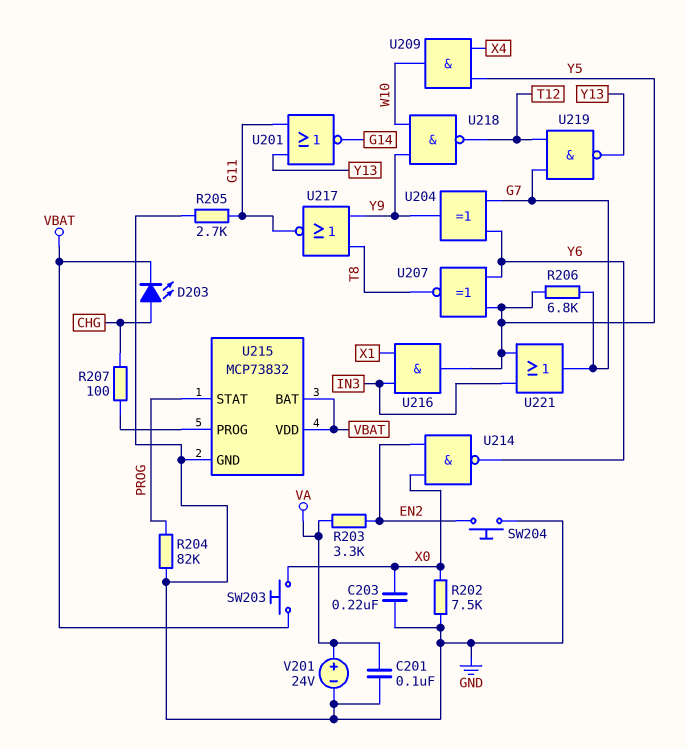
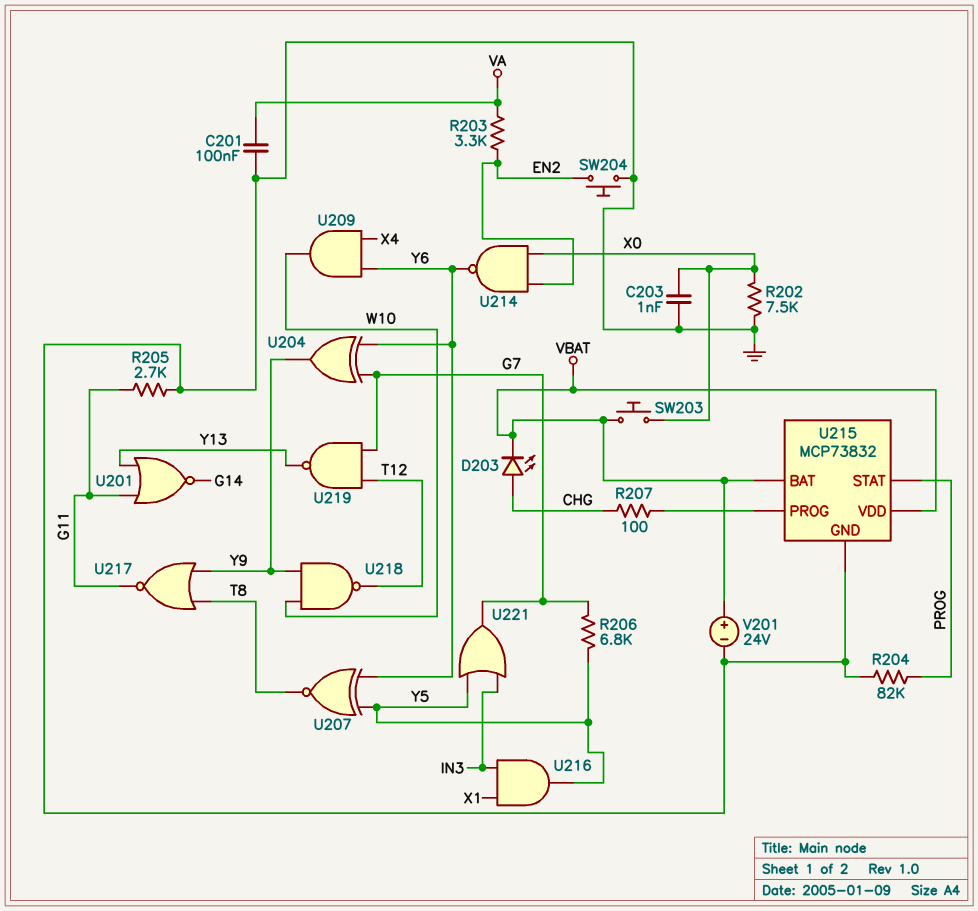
C203: 220nF (GND, X0) -> 1nF (GND, X0)
U209: AND (in X4, in Y5, out W10) -> AND (in X4, in Y6, out W10)
V201: 24V (plus VA, minus GND) -> 24V (plus VBAT, minus GND)

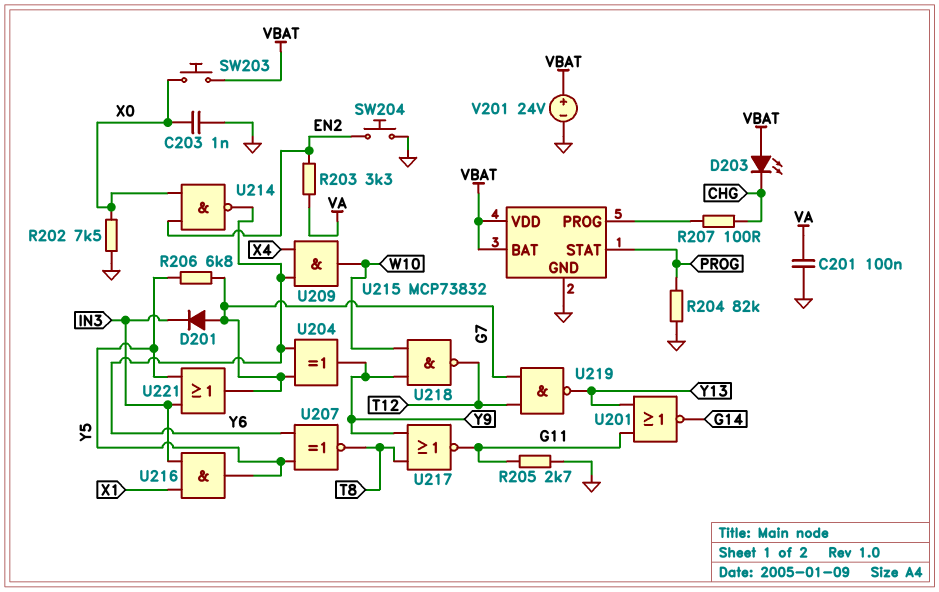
D201: none -> diode (A G7, K IN3)
D203: LED (A CHG, K VBAT) -> LED (A VBAT, K CHG)

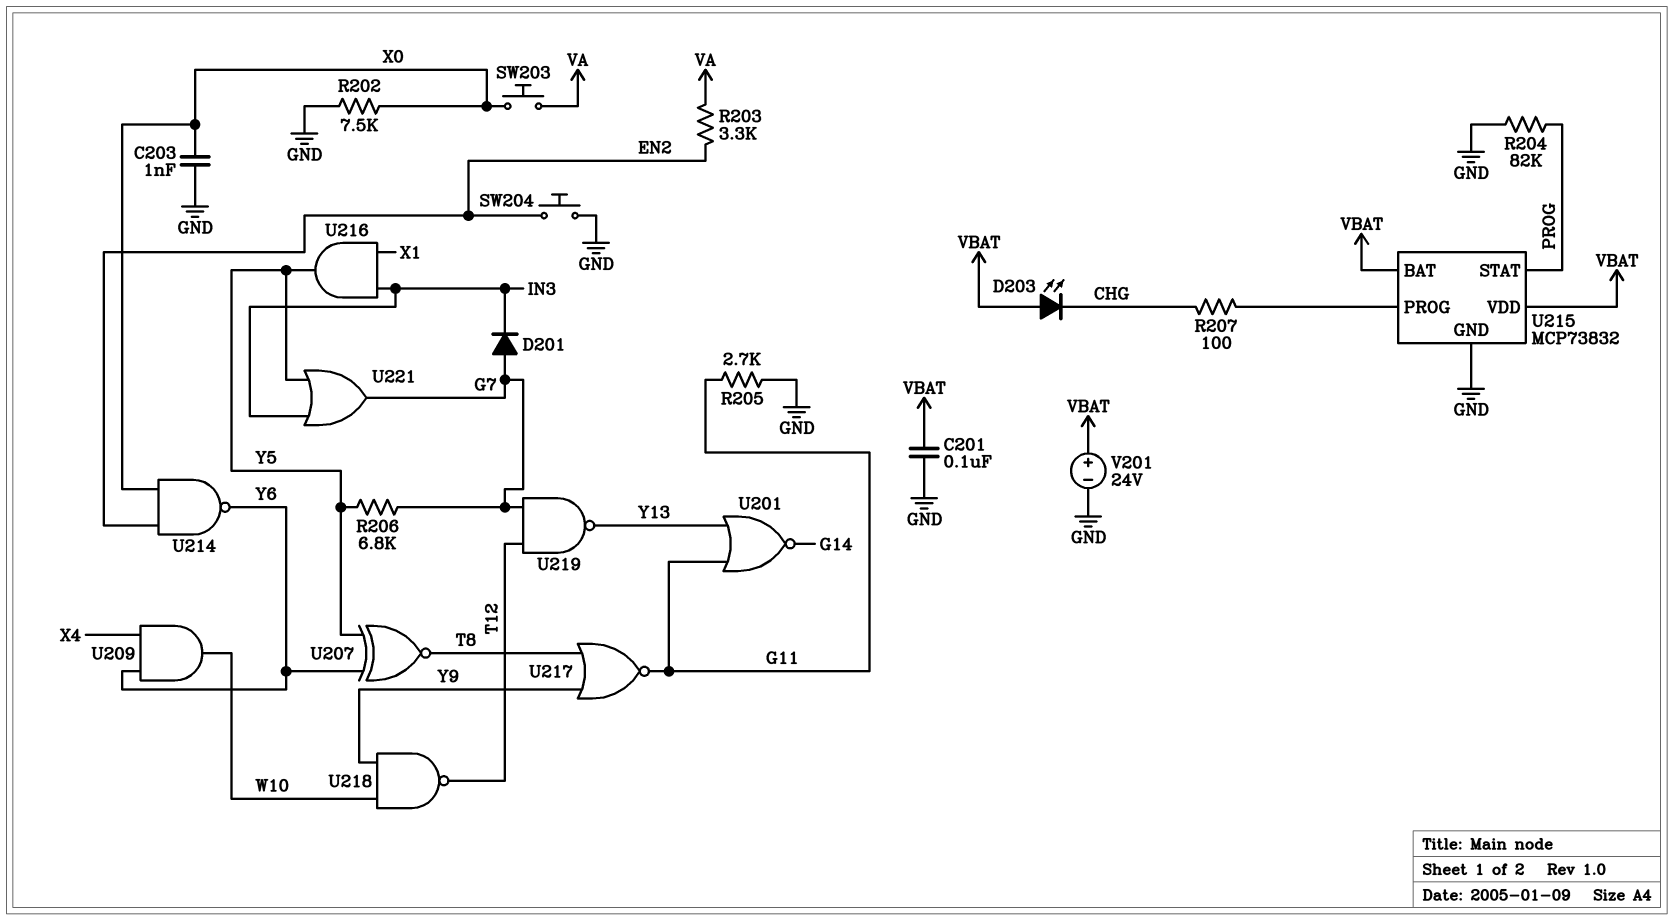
C201: 100nF (GND, VA) -> 100nF (GND, VBAT)
SW203: button (VBAT, X0) -> button (VA, X0)
U204: XOR (in G7, in Y6, out Y9) -> none

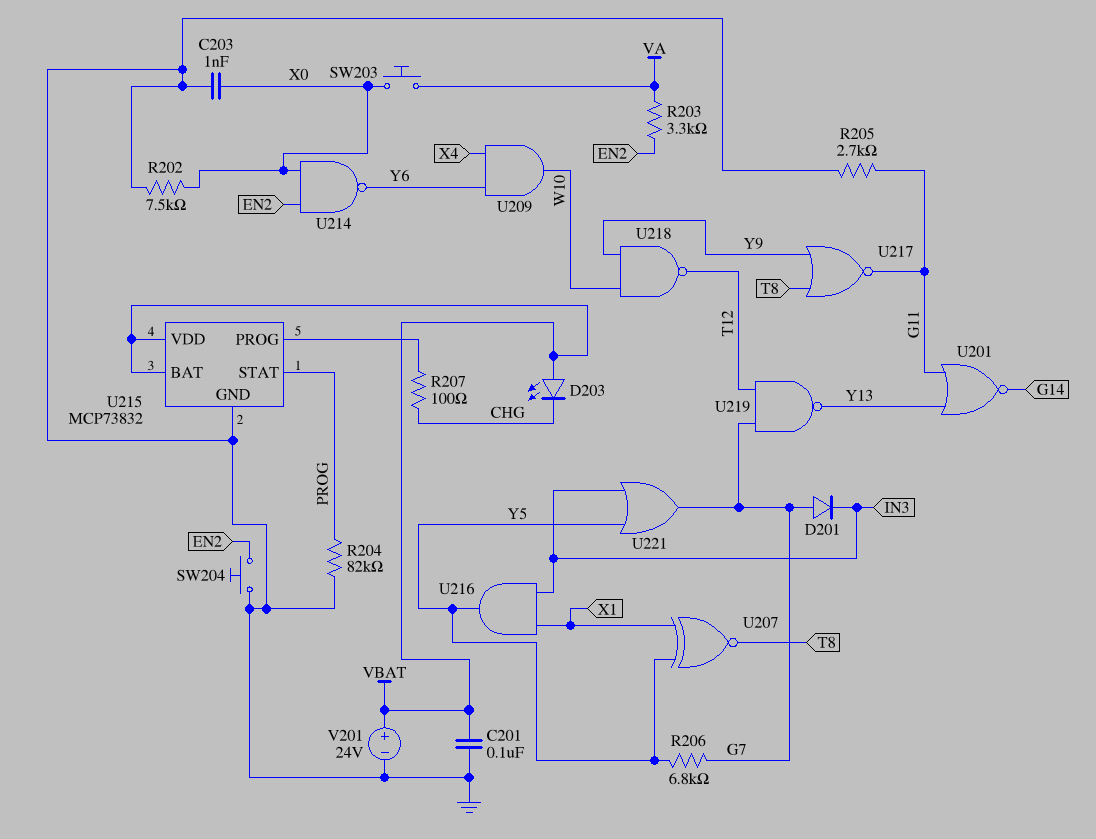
U207: XNOR (in Y5, in Y6, out T8) -> XNOR (in X1, in Y5, out T8)

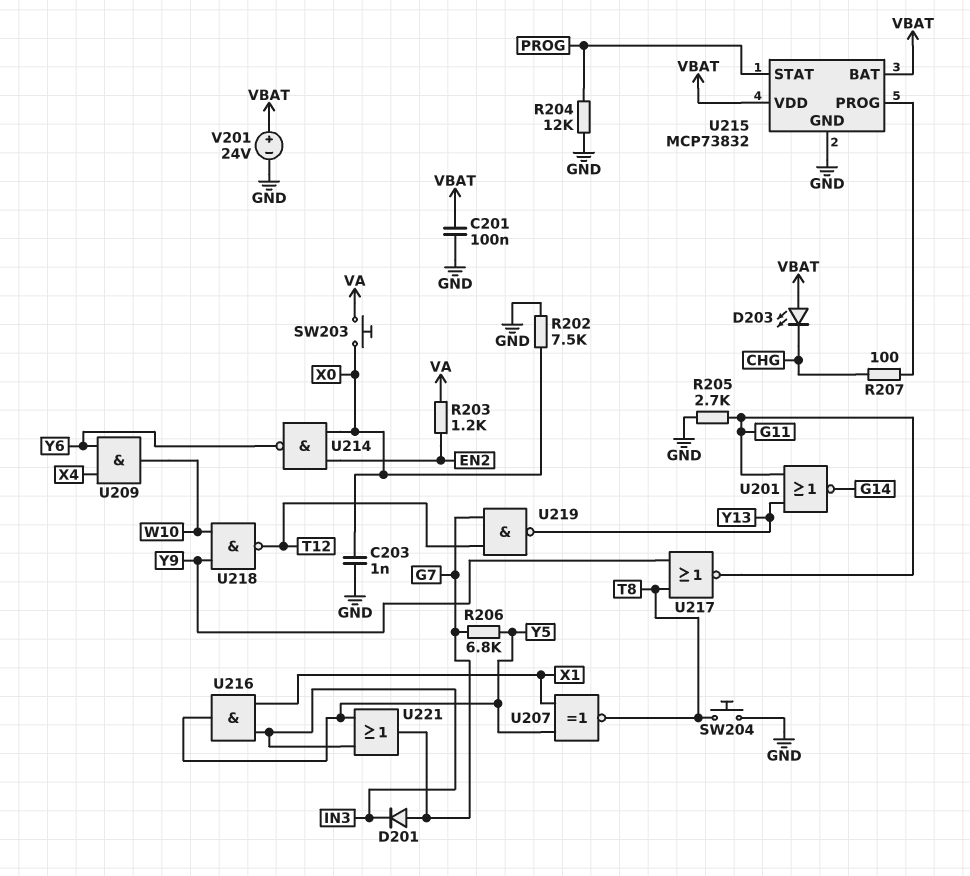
R203: 3.3k (EN2, VA) -> 1.2k (EN2, VA)
R204: 82k (GND, PROG) -> 12k (GND, PROG)
SW204: button (EN2, GND) -> button (GND, T8)

